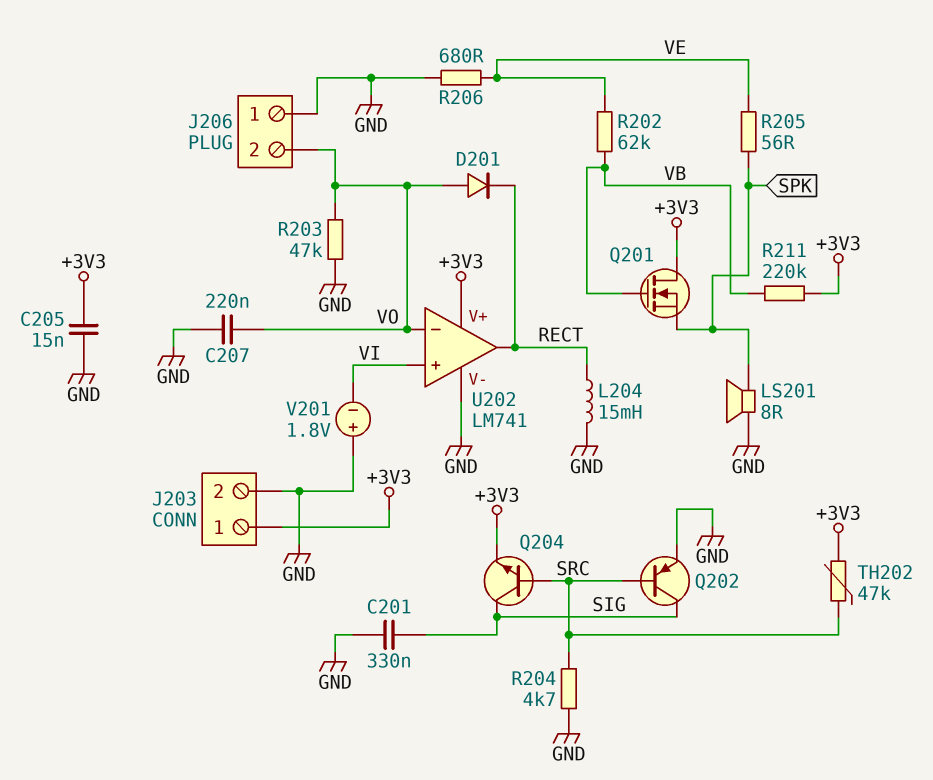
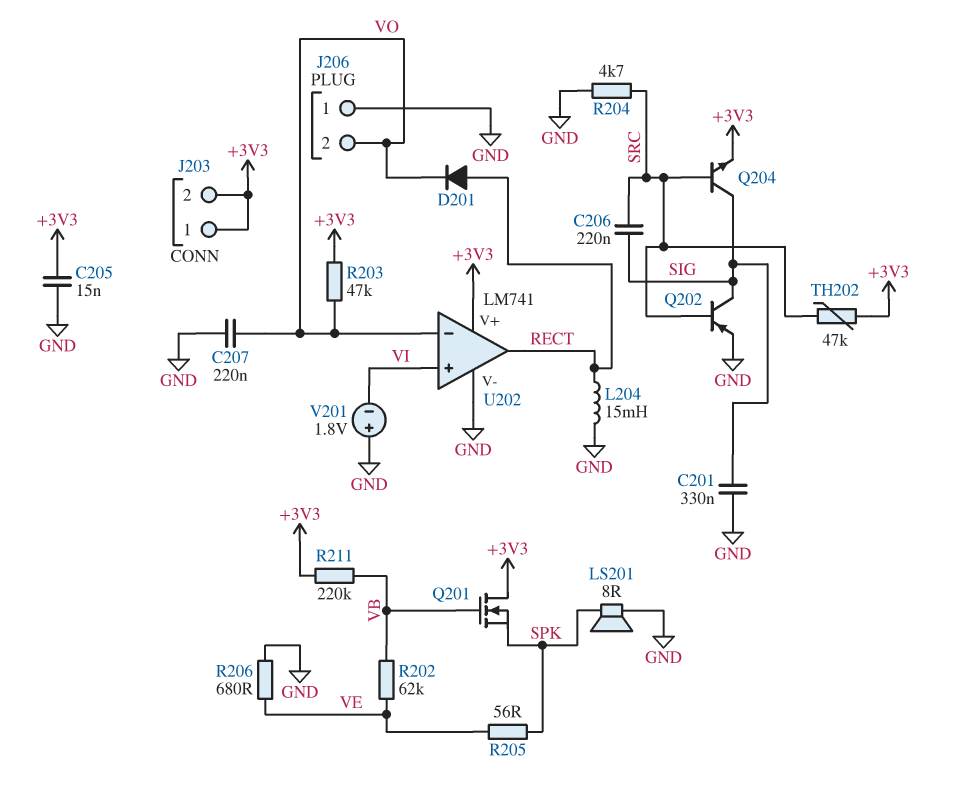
C206: none -> 220nF (SIG, SRC)
D201: diode (A VO, K RECT) -> diode (A RECT, K VO)
J203 pin 2: GND -> +3V3
R203: 47k (GND, VO) -> 47k (+3V3, VO)

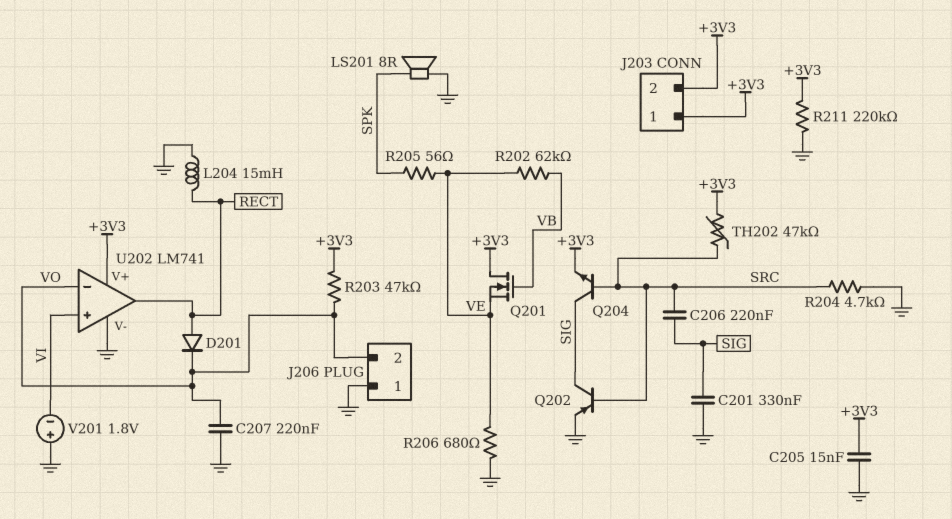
Q201: NMOS (G VB, D +3V3, S SPK) -> NMOS (G VB, D +3V3, S VE)
R211: 220k (+3V3, VB) -> 220k (+3V3, GND)

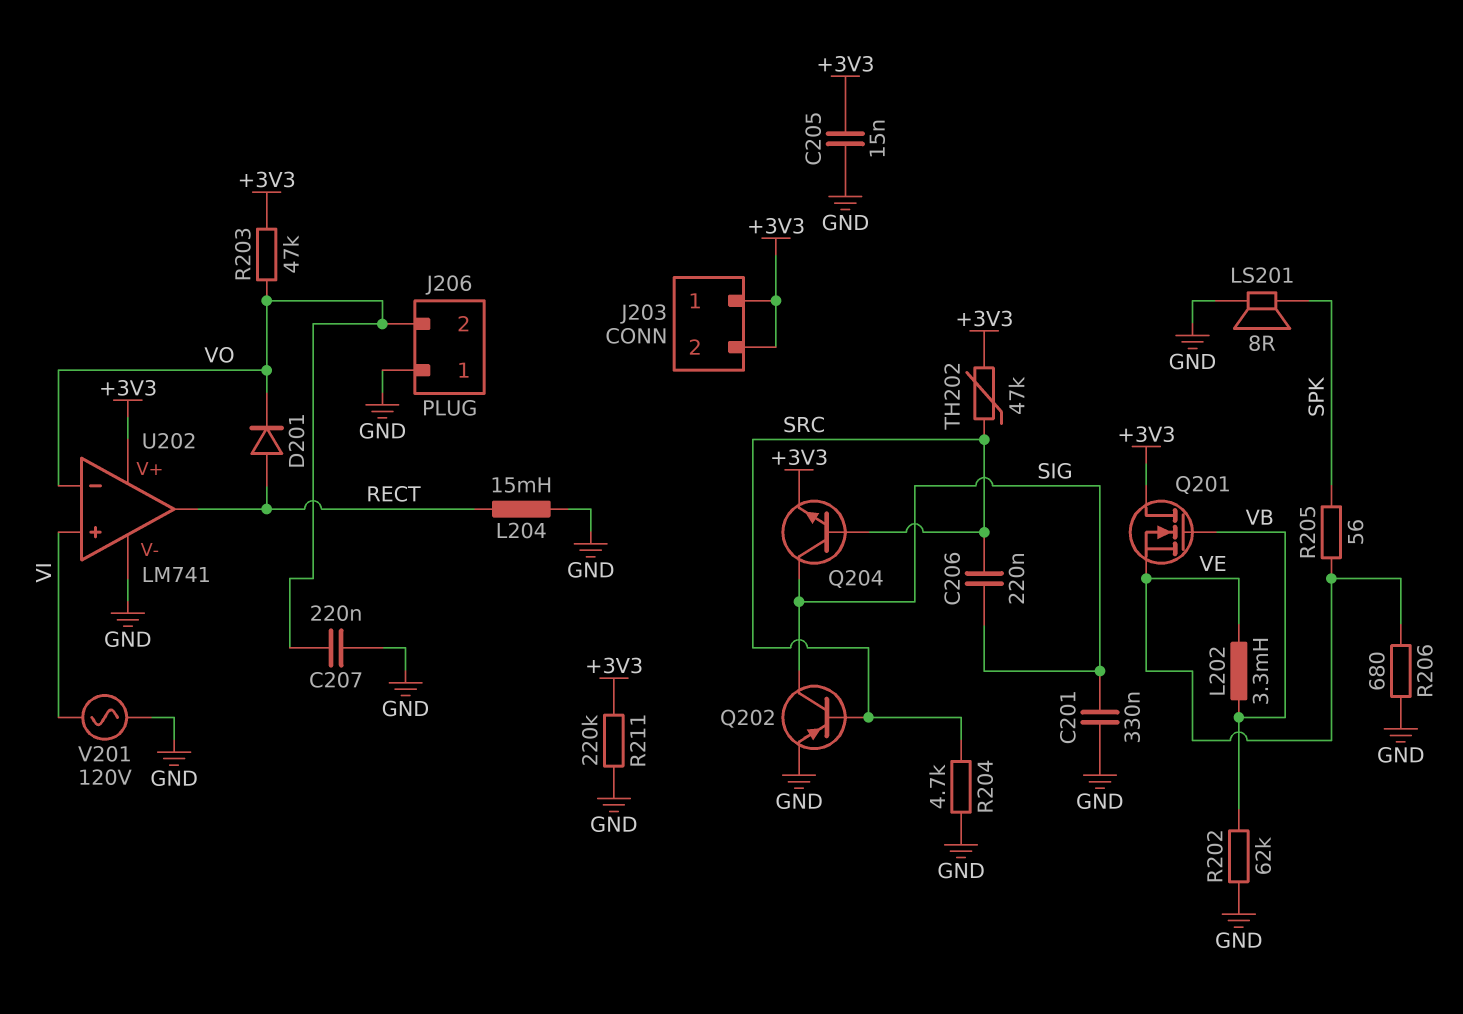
L202: none -> 3.3mH (VB, VE)
R202: 62k (VB, VE) -> 62k (GND, VB)
V201: 1.8V (plus GND, minus VI) -> AC 120V (GND, VI)

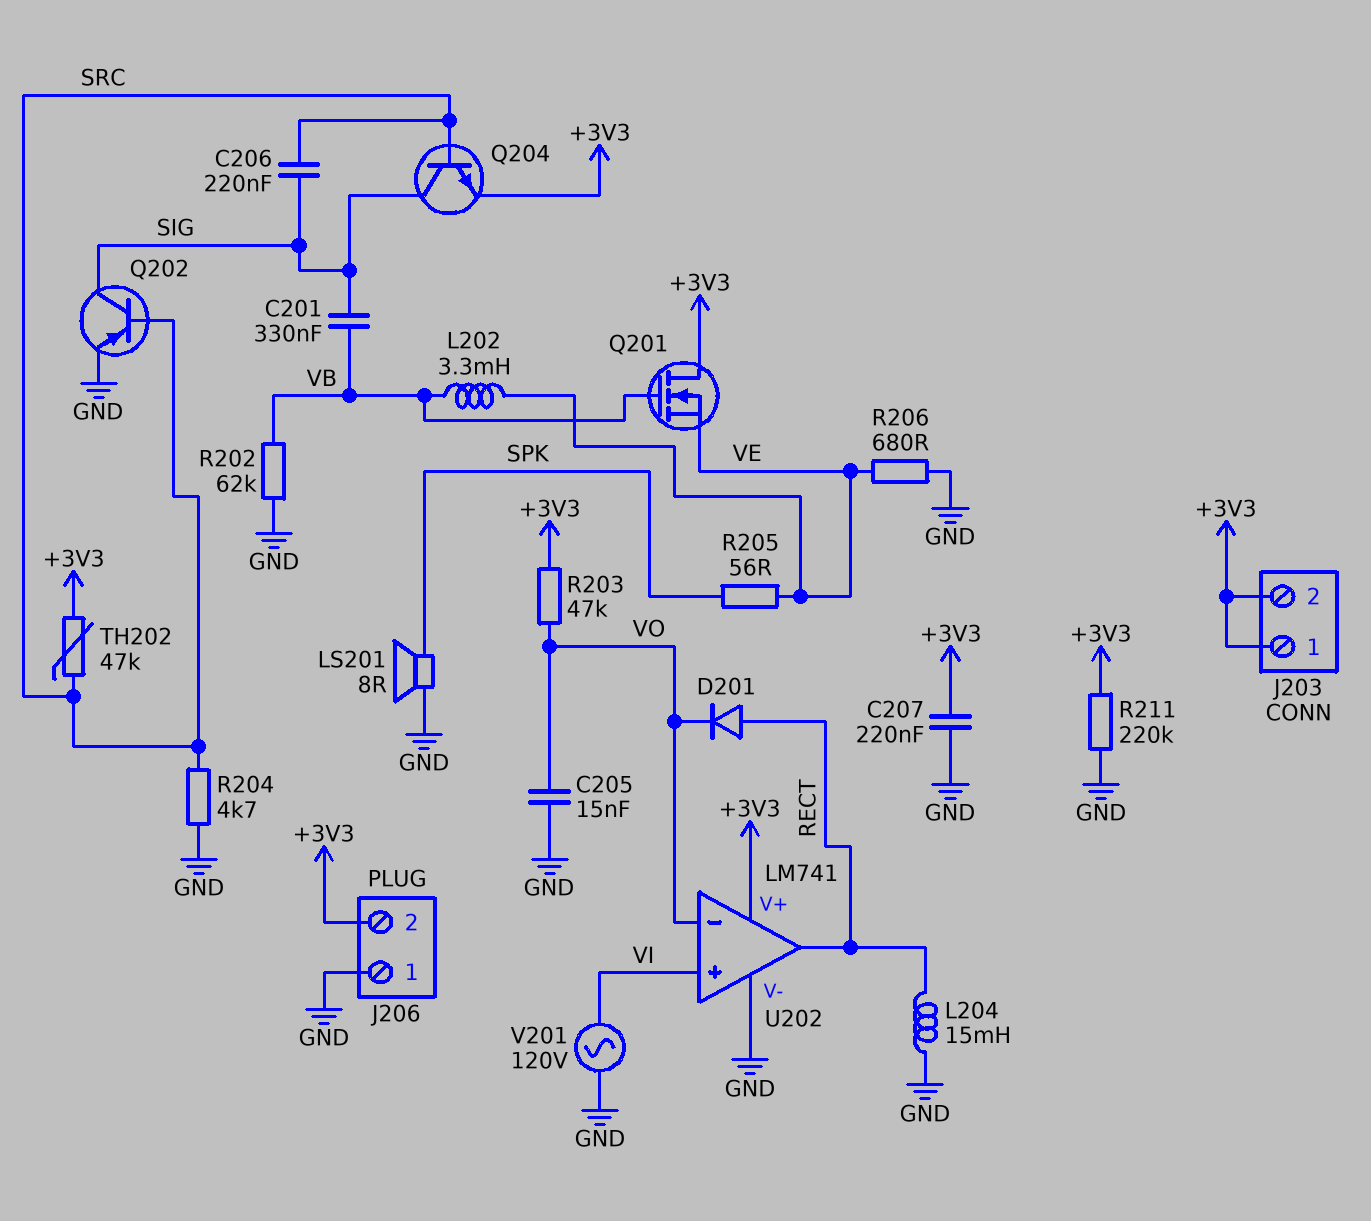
C201: 330nF (GND, SIG) -> 330nF (SIG, VB)
C205: 15nF (+3V3, GND) -> 15nF (GND, VO)
C207: 220nF (GND, VO) -> 220nF (+3V3, GND)
J206 pin 2: VO -> +3V3

